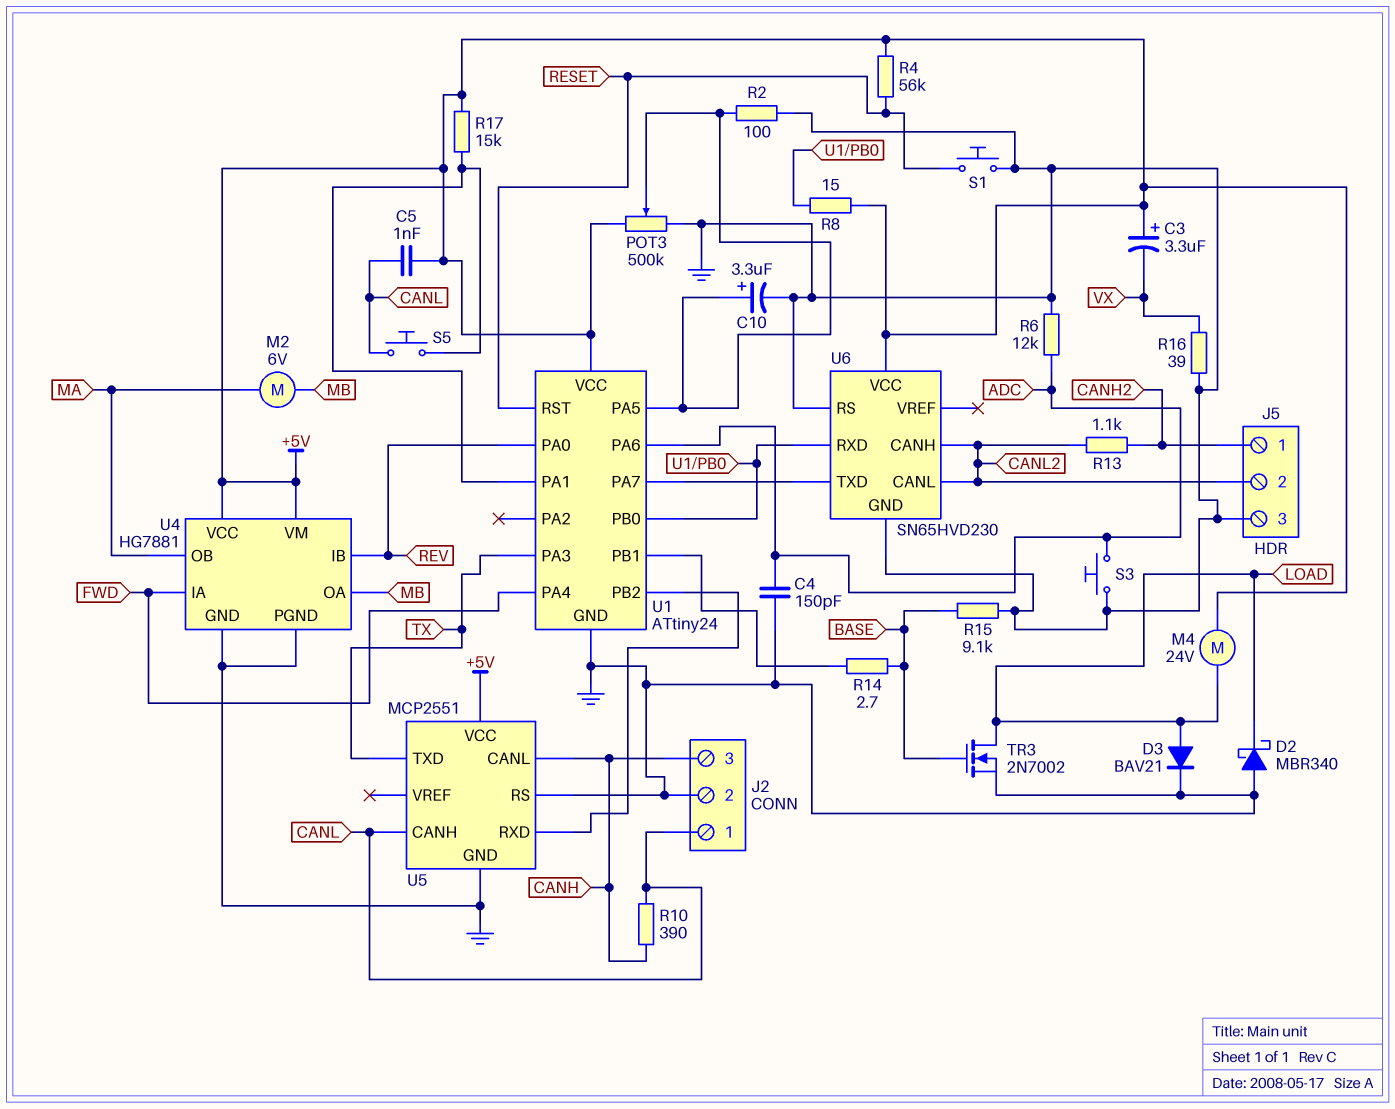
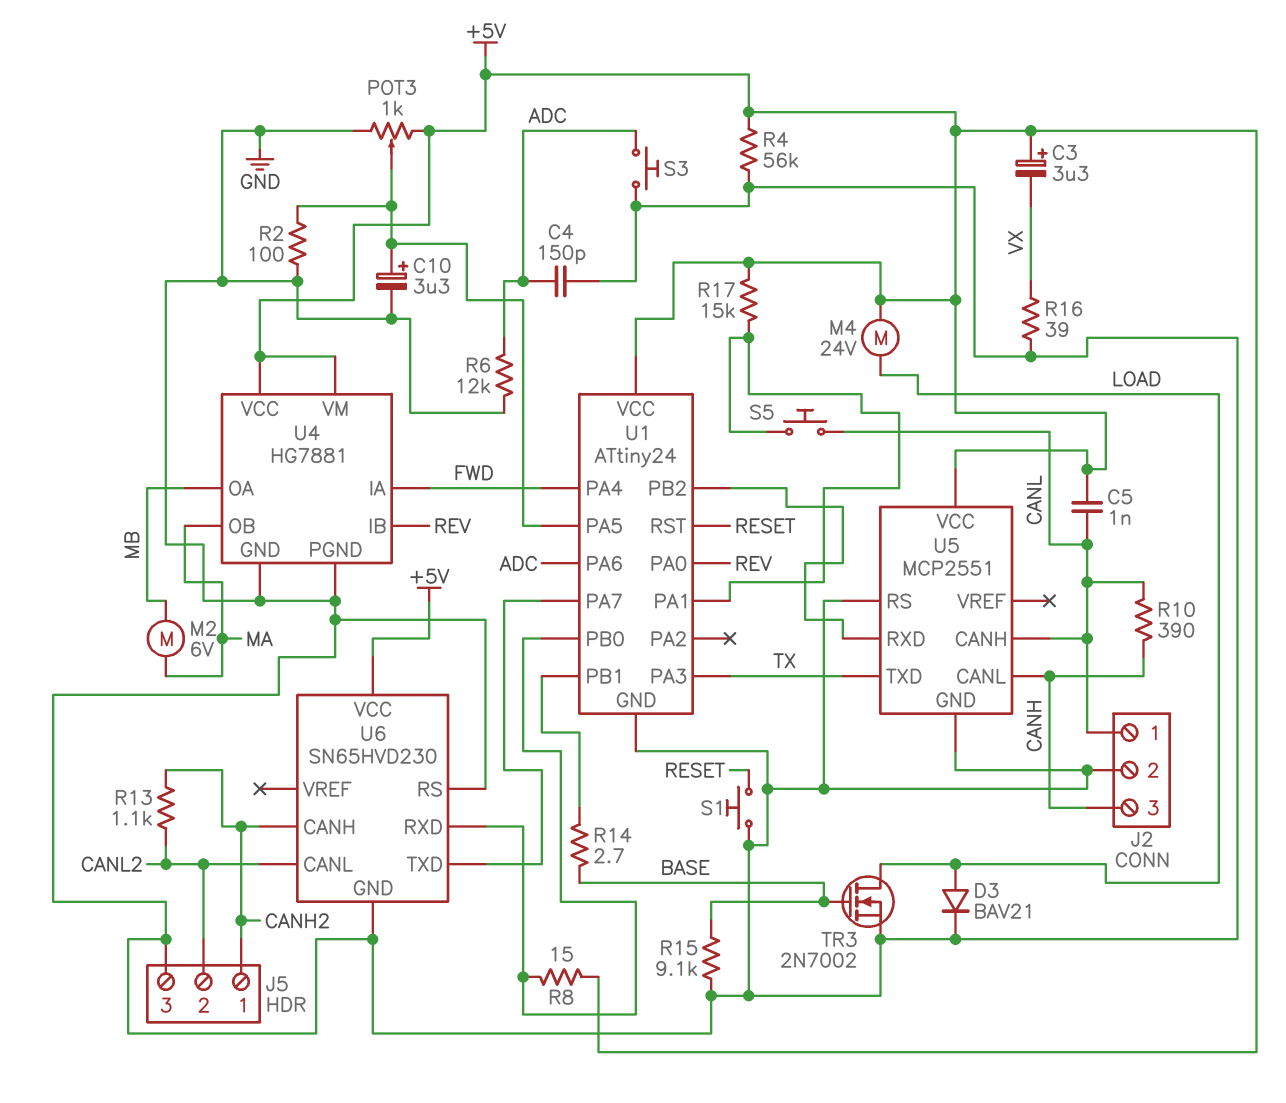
D2: schottky MBR340 (A GND, K LOAD) -> none
POT3: 500k (+5V, GND, wiper U1/PA5) -> 1k (+5V, GND, wiper U1/PA5)
R4: 56k (+5V, RESET) -> 56k (+5V, GND)
U6 pin CANH: CANL2 -> CANH2

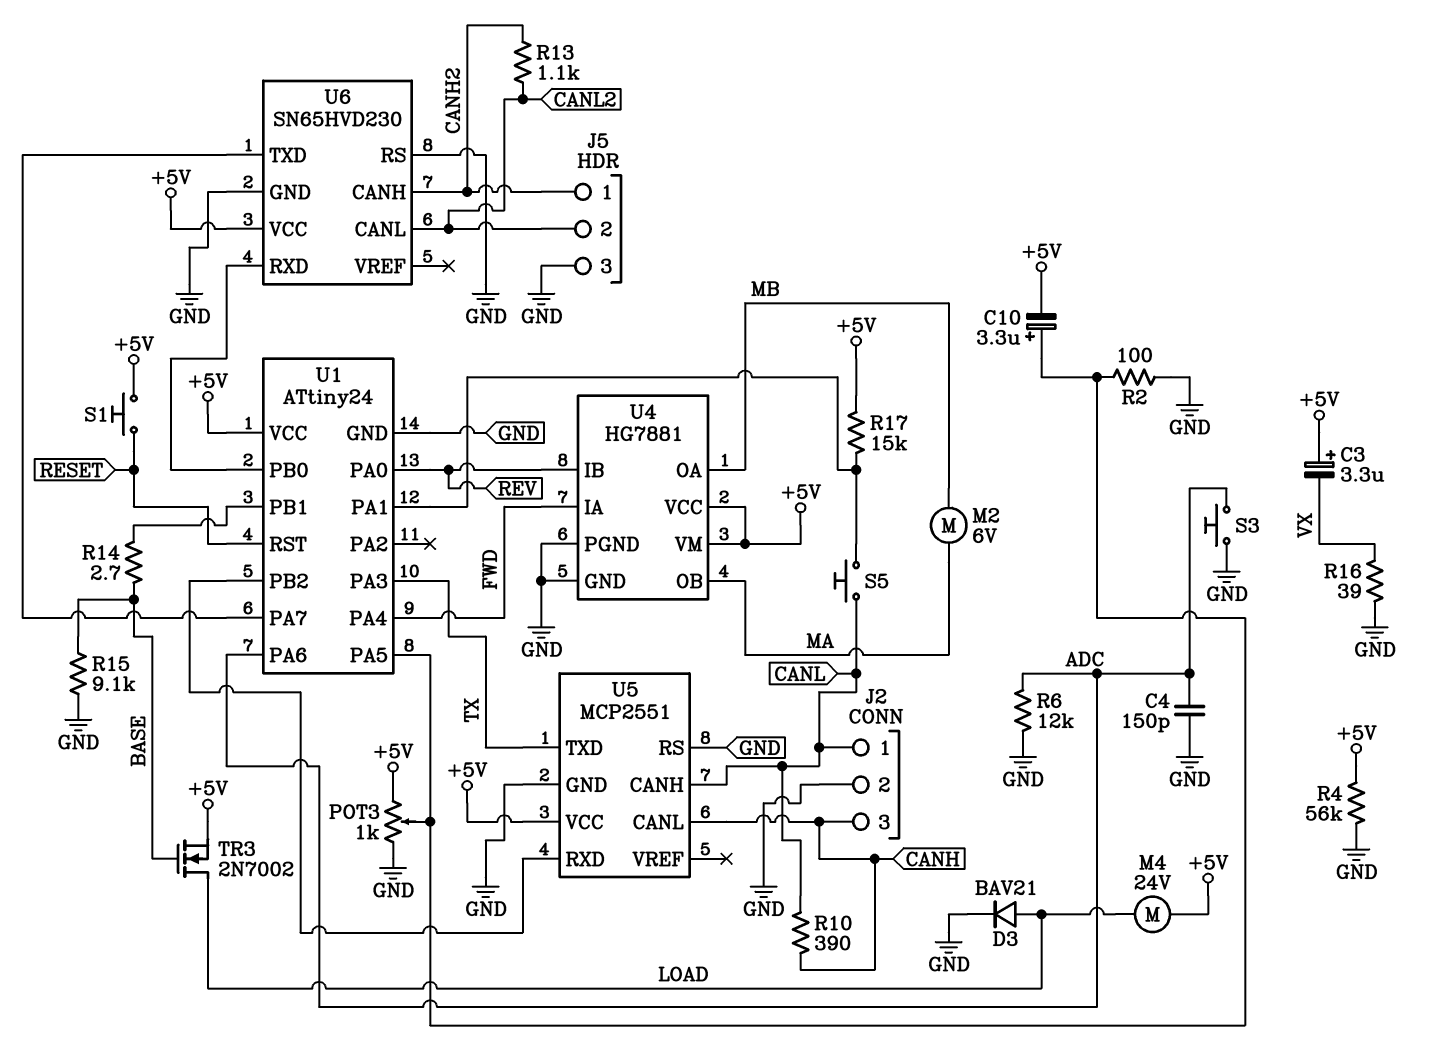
C5: 1nF (+5V, CANL) -> none
C10: 3.3uF (plus U1/PA5, minus GND) -> 3.3uF (plus U1/PA5, minus +5V)
R8: 15 (+5V, U1/PB0) -> none
S1: button (GND, RESET) -> button (+5V, RESET)
TR3: NMOS 2N7002 (G BASE, D LOAD, S GND) -> NMOS 2N7002 (G BASE, D LOAD, S +5V)

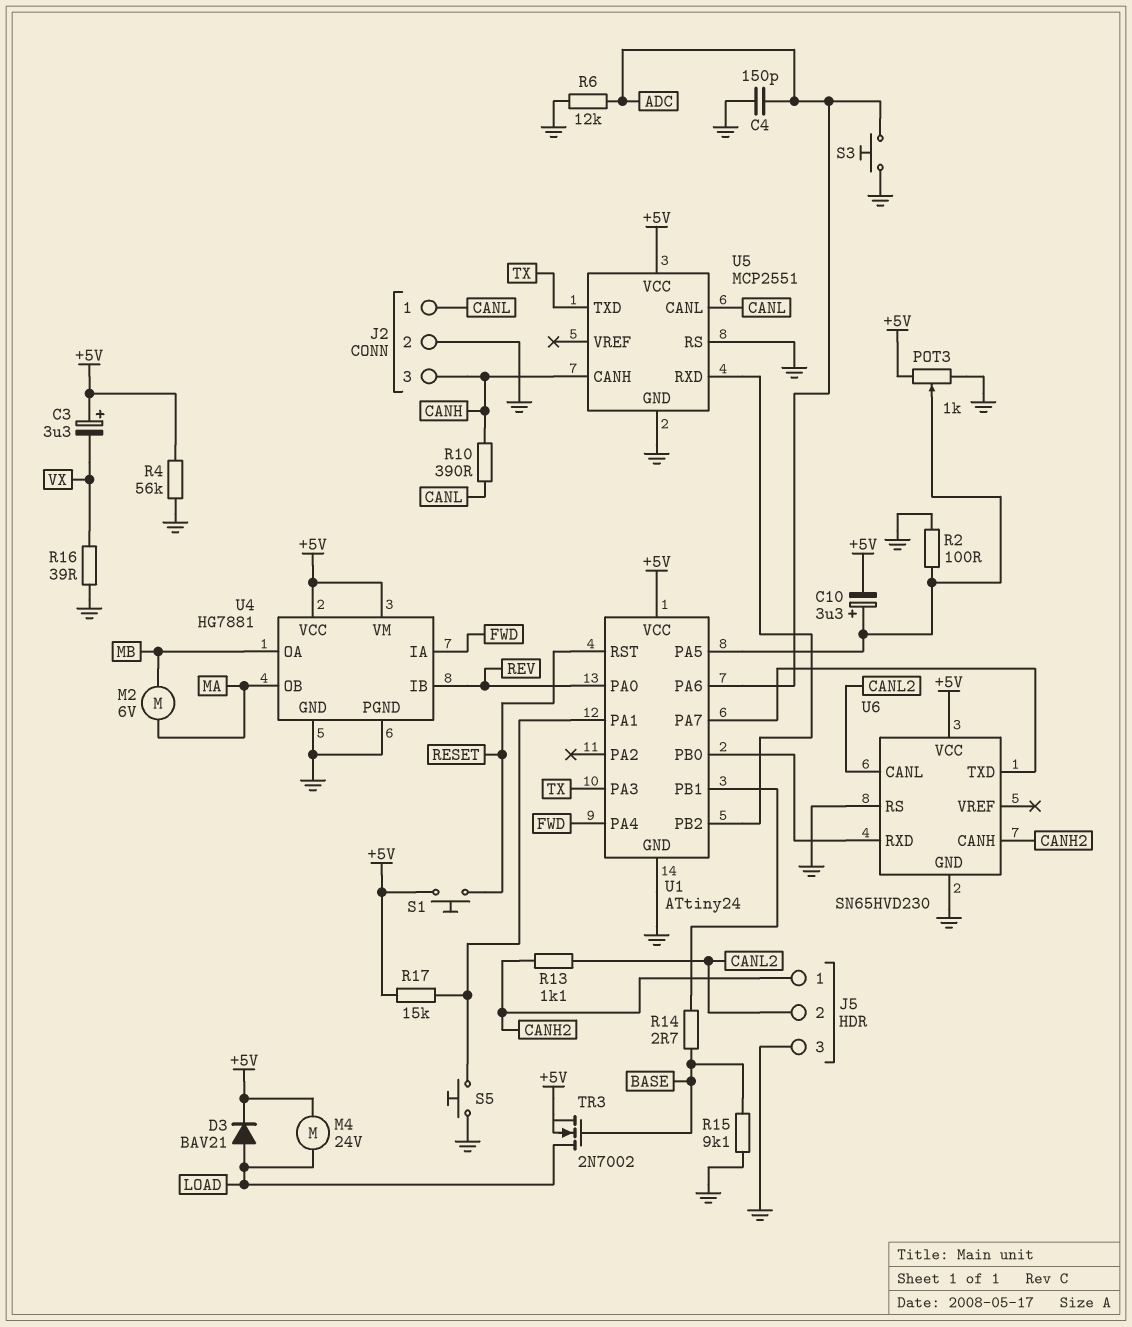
D3: diode BAV21 (A LOAD, K GND) -> diode BAV21 (A LOAD, K +5V)
S5: button (CANL, U1/PA1) -> button (GND, U1/PA1)
U5 pin CANH: CANL -> CANH
U5 pin CANL: CANH -> CANL

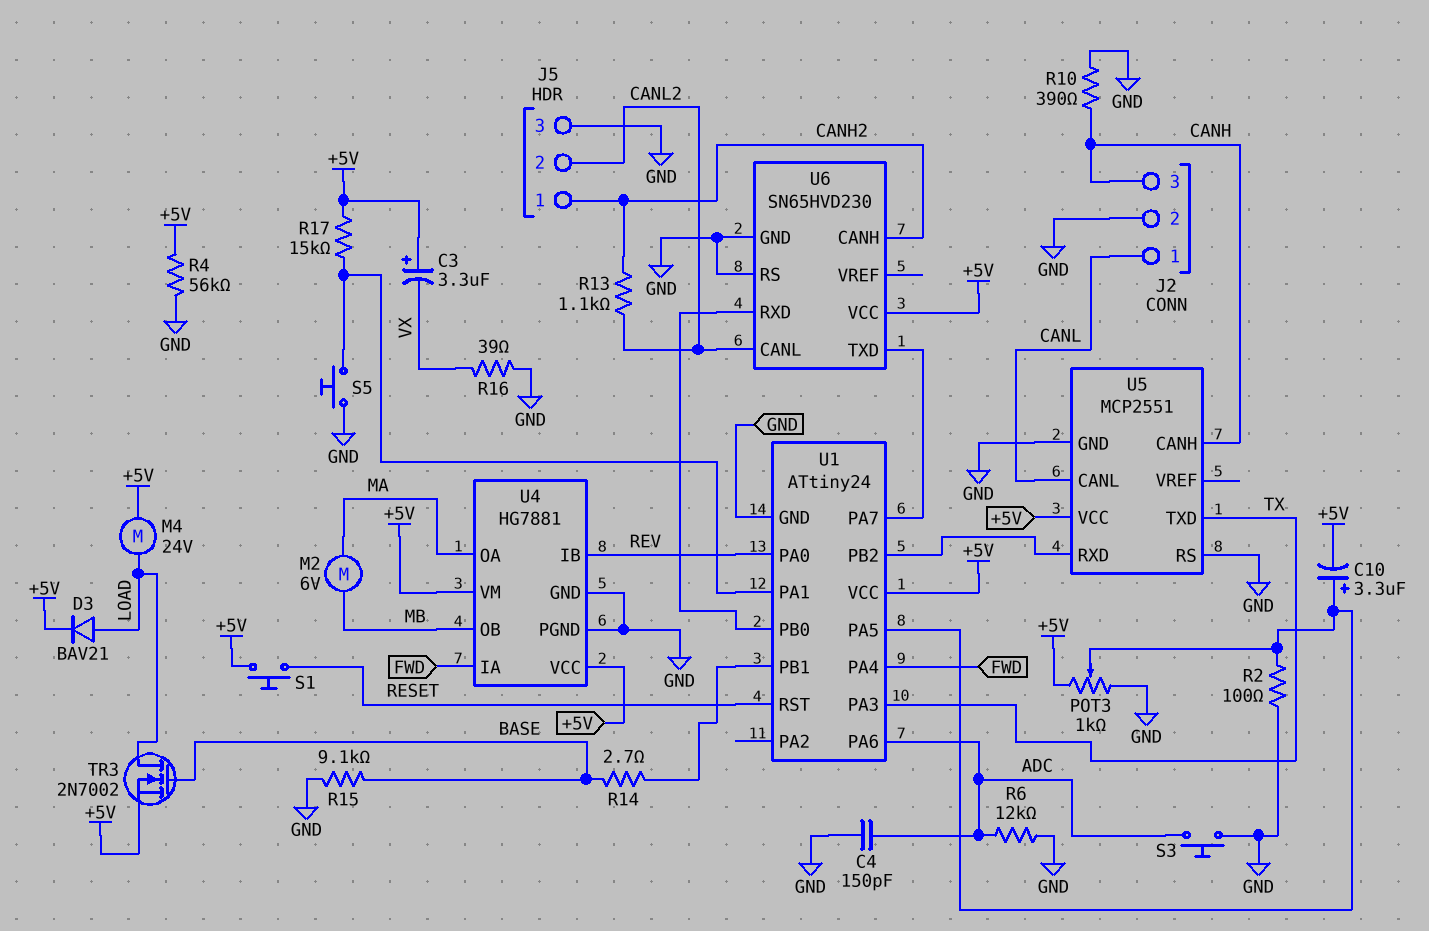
R10: 390 (CANH, CANL) -> 390 (CANH, GND)
U4 pin OA: MB -> MA
U4 pin OB: MA -> MB

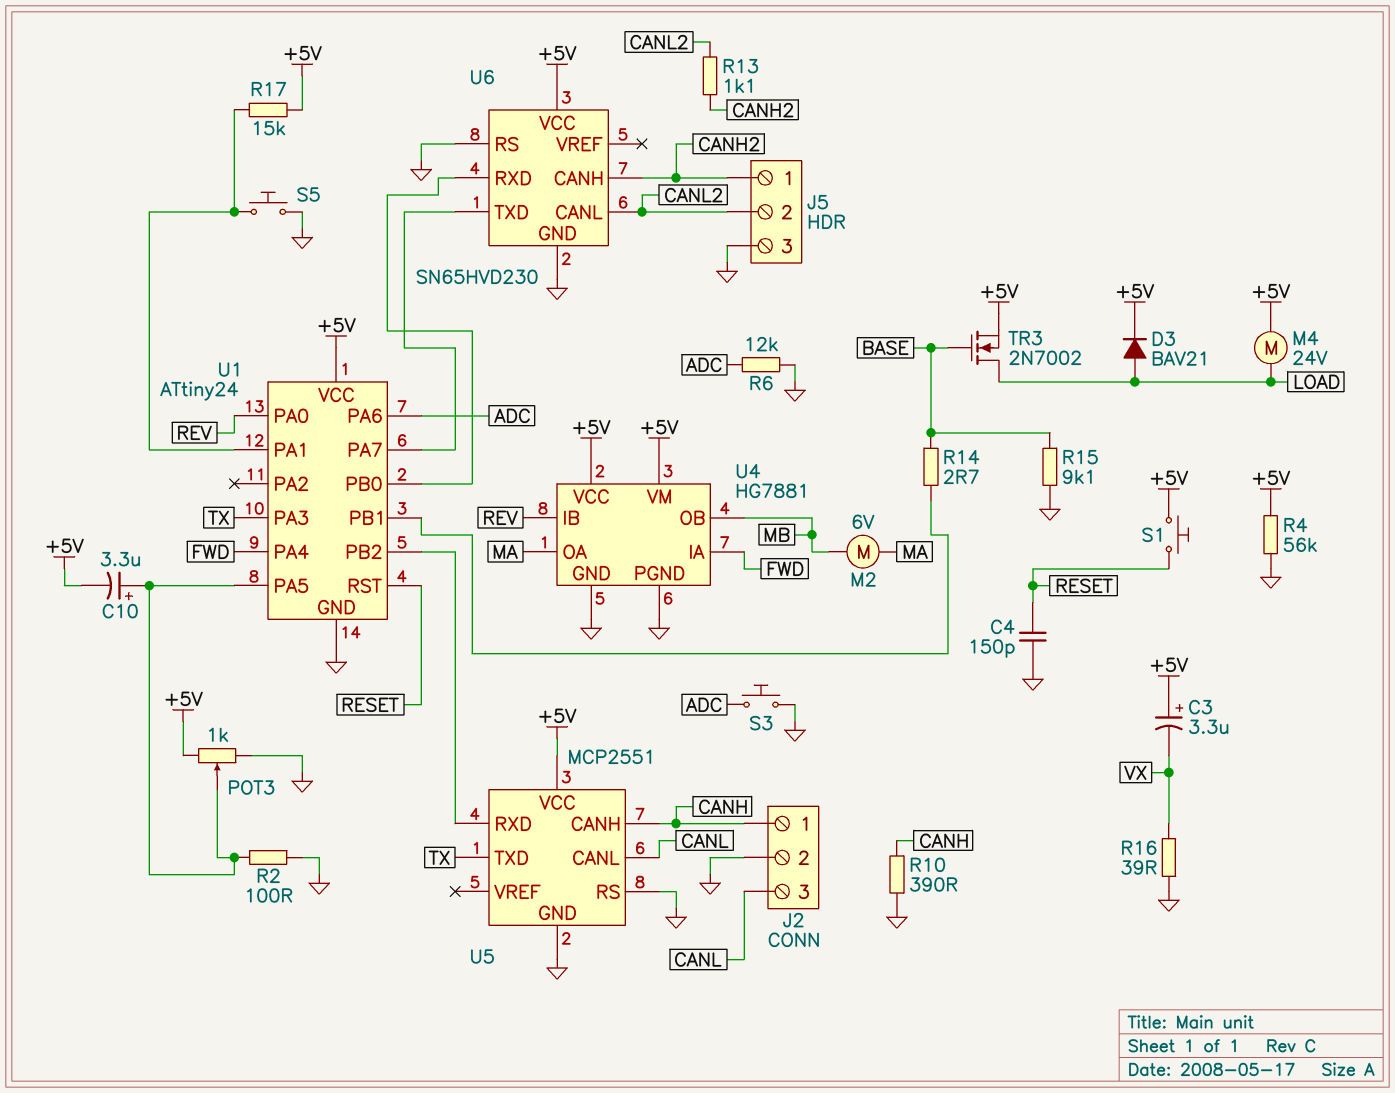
C4: 150pF (ADC, GND) -> 150pF (GND, RESET)
J2 pin 1: CANL -> CANH
J2 pin 3: CANH -> CANL

